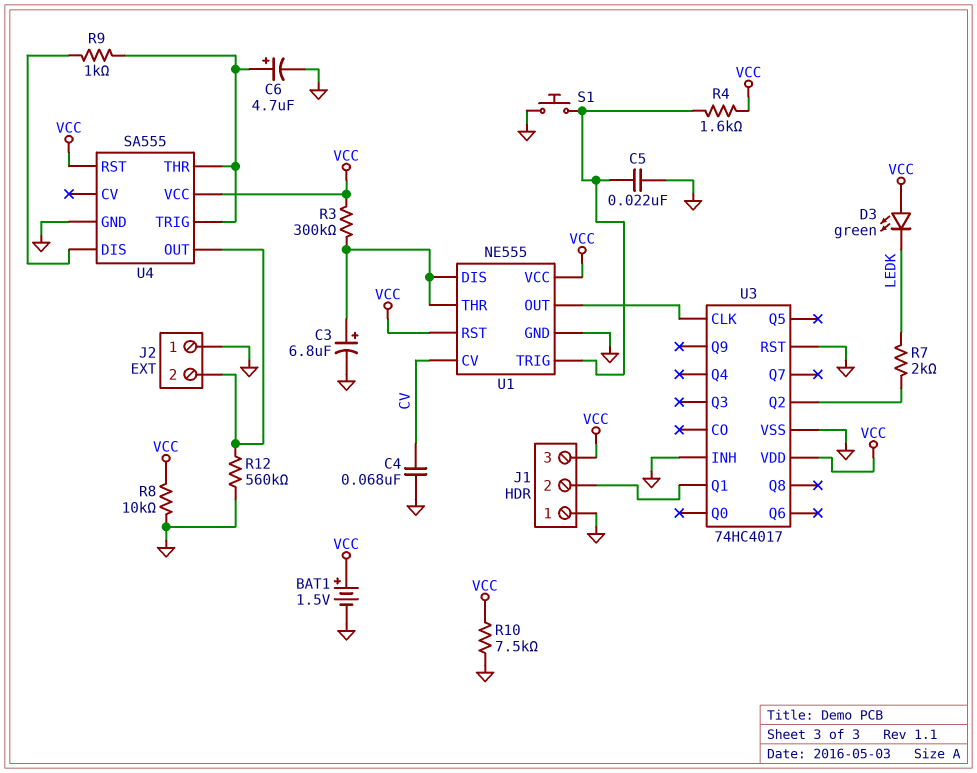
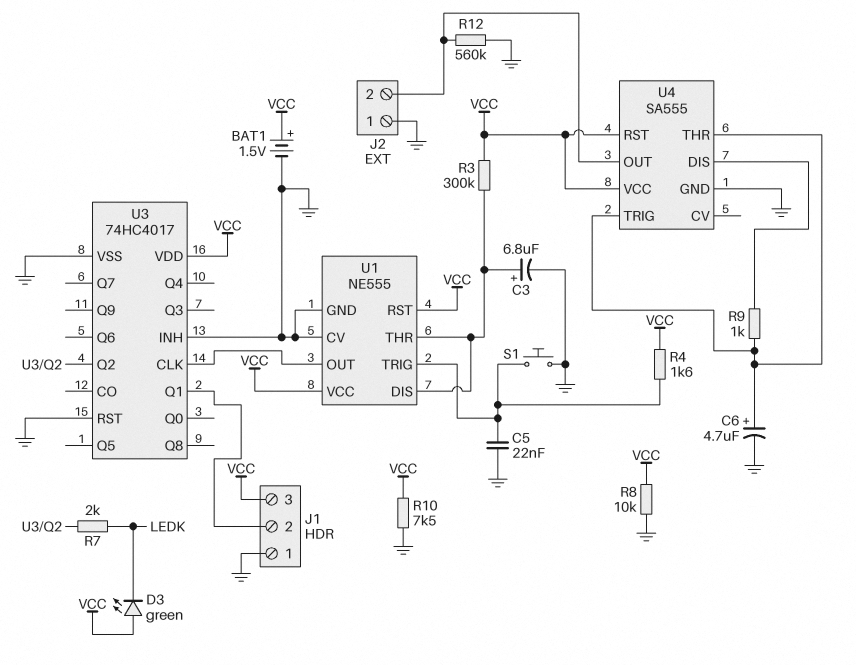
C4: 68nF (CV, GND) -> none
U1 pin CV: CV -> GND

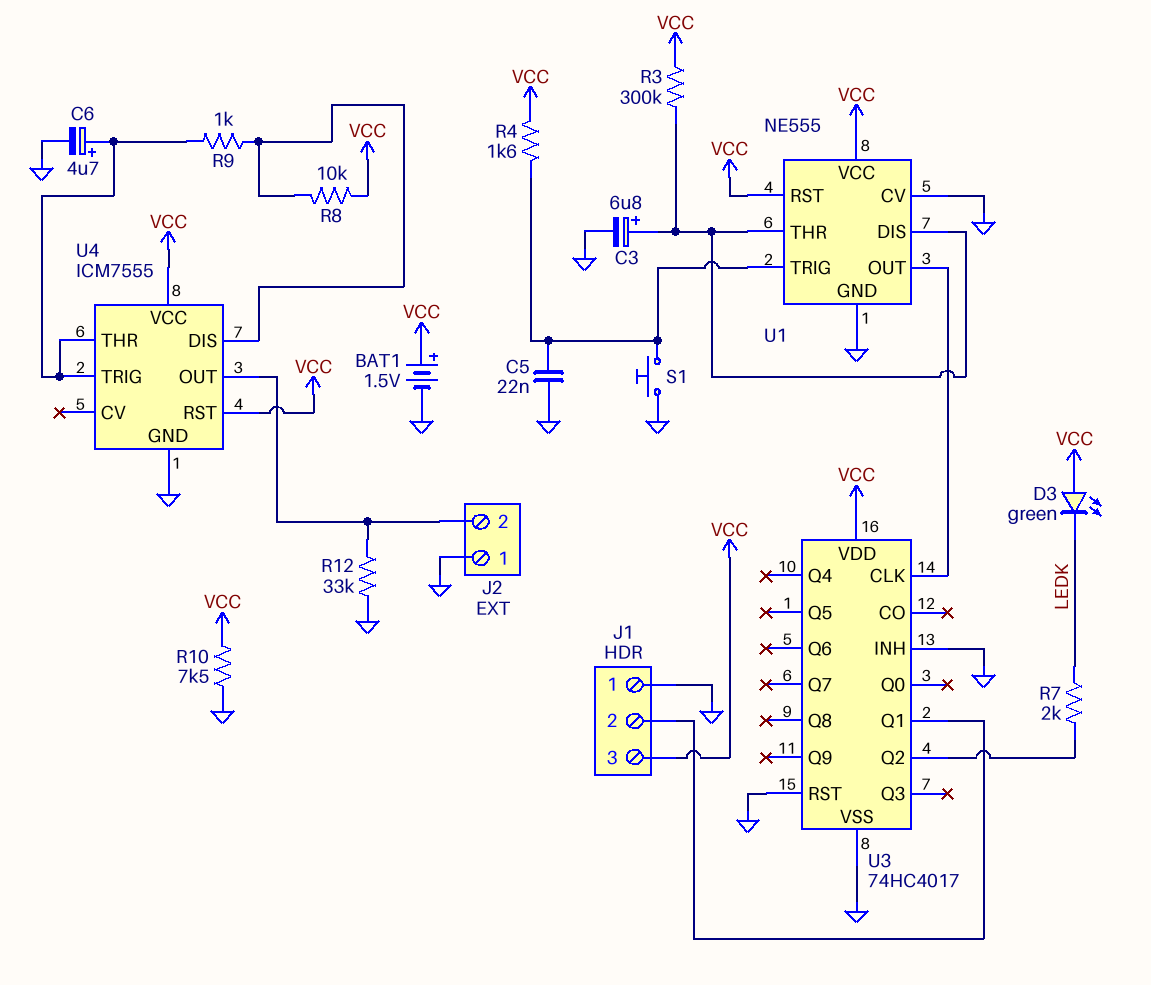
R8: 10k (GND, VCC) -> 10k (U4/DIS, VCC)
R12: 560k (GND, J2/2) -> 33k (GND, J2/2)
U4: SA555 -> ICM7555

